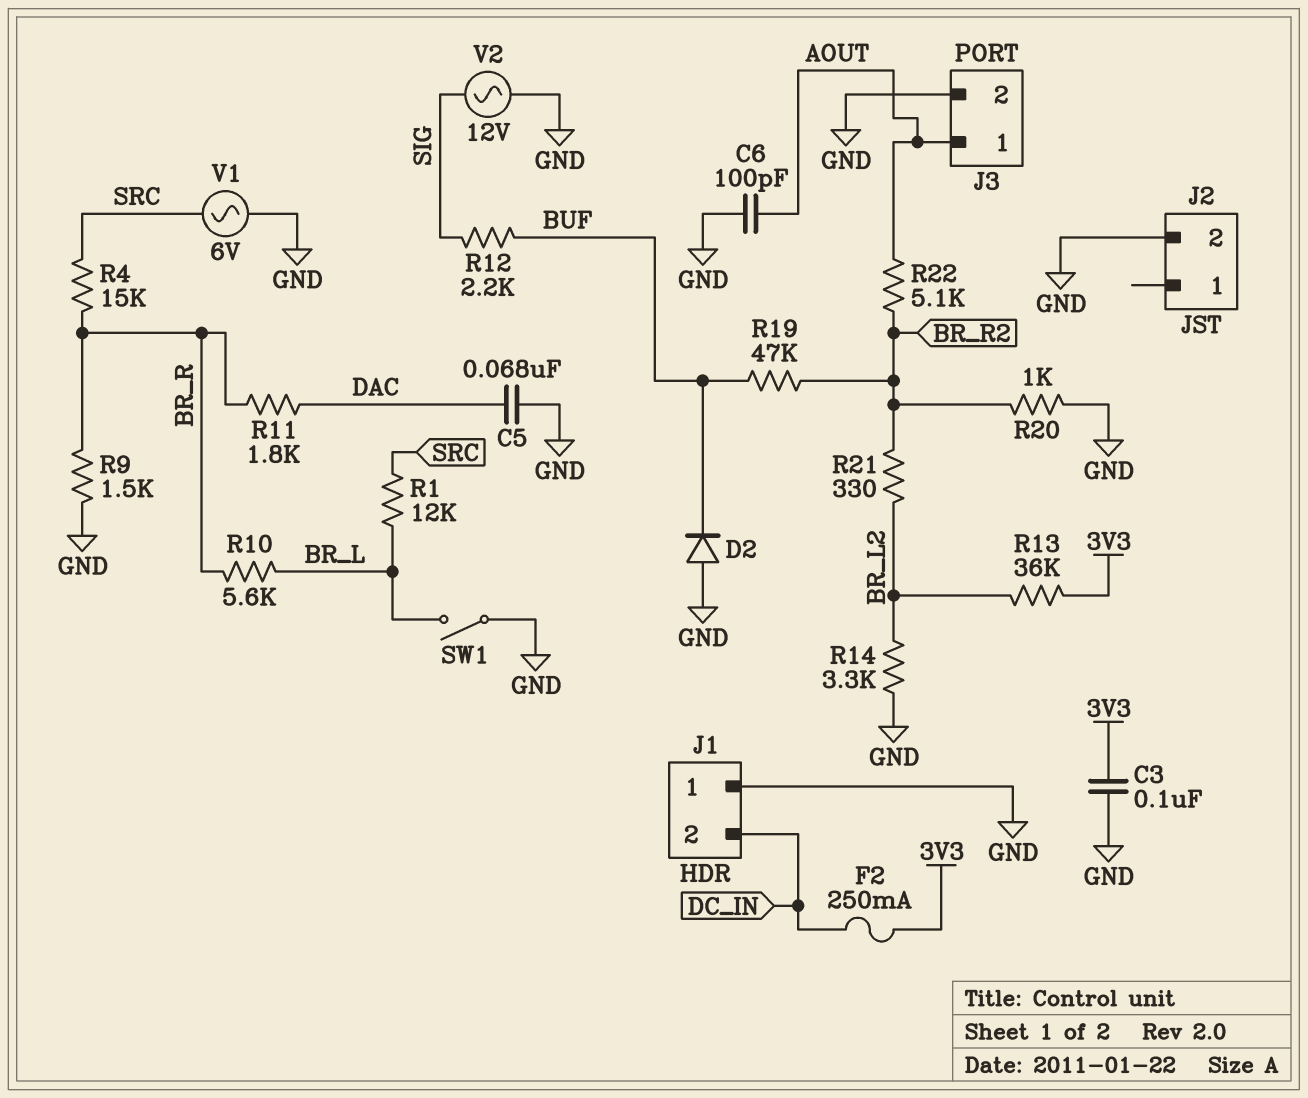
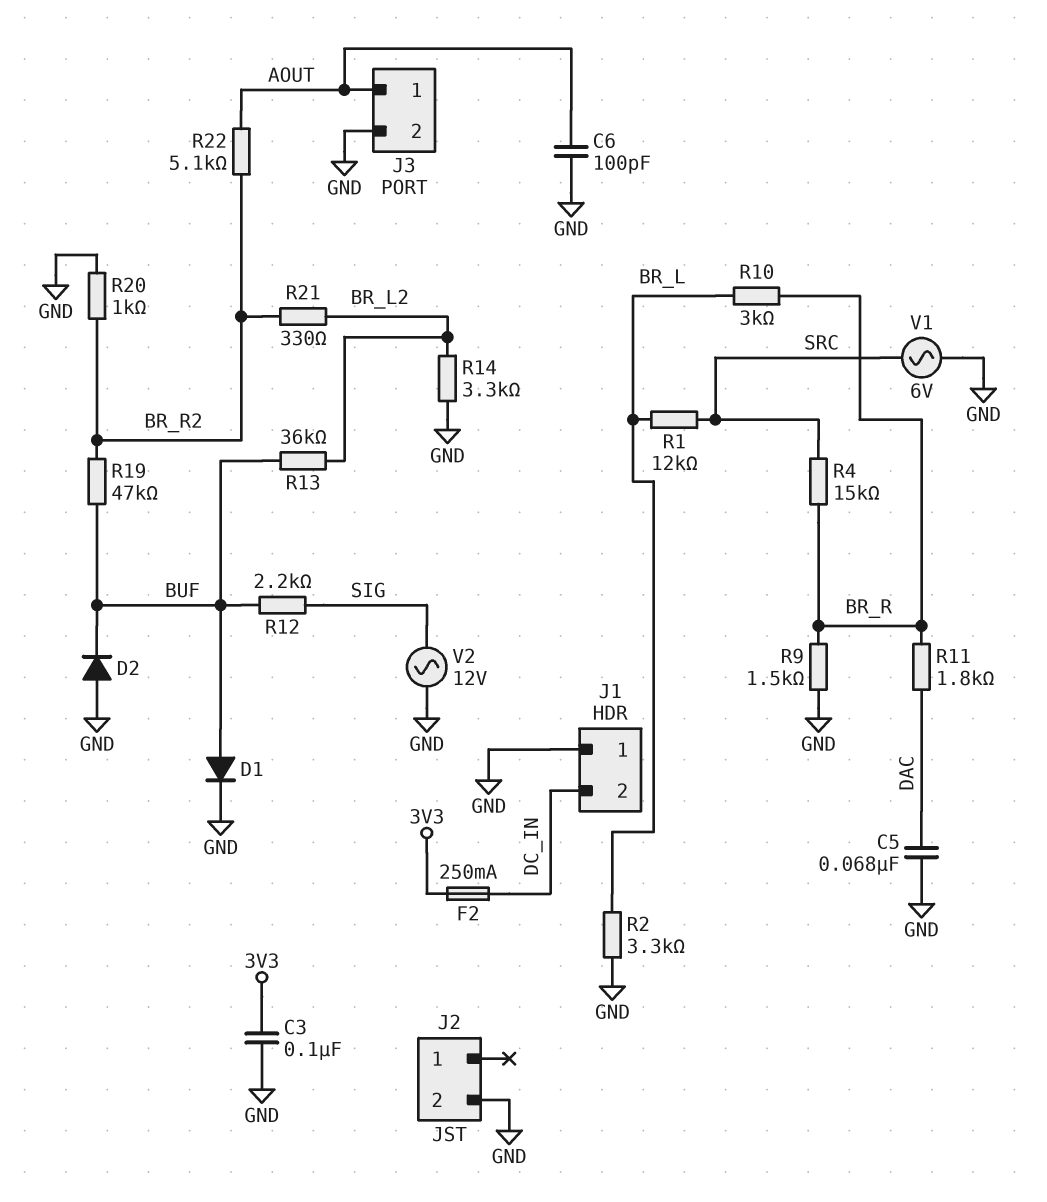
D1: none -> diode (A BUF, K GND)
R2: none -> 3.3k (BR_L, GND)
R10: 5.6k (BR_L, BR_R) -> 3k (BR_L, BR_R)
R13: 36k (3V3, BR_L2) -> 36k (BR_L2, BUF)
SW1: switch (BR_L, GND) -> none

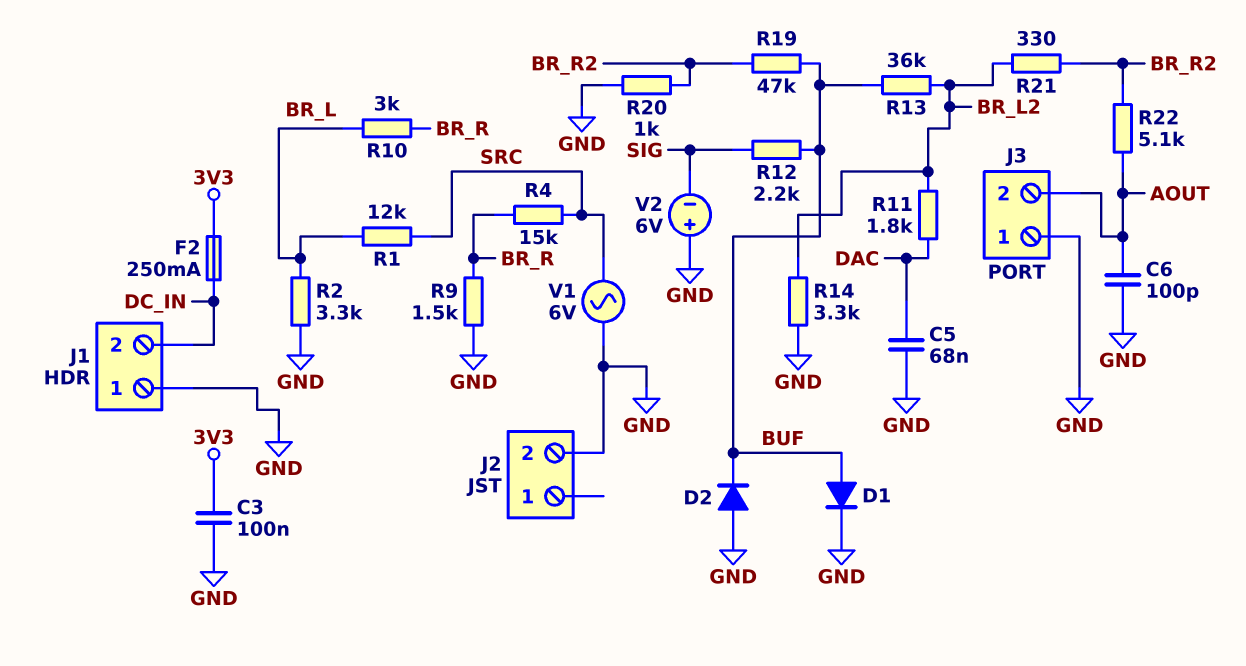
J3 pin 1: AOUT -> GND
J3 pin 2: GND -> AOUT
R11: 1.8k (BR_R, DAC) -> 1.8k (BR_L2, DAC)
V2: AC 12V (GND, SIG) -> 6V (plus GND, minus SIG)

